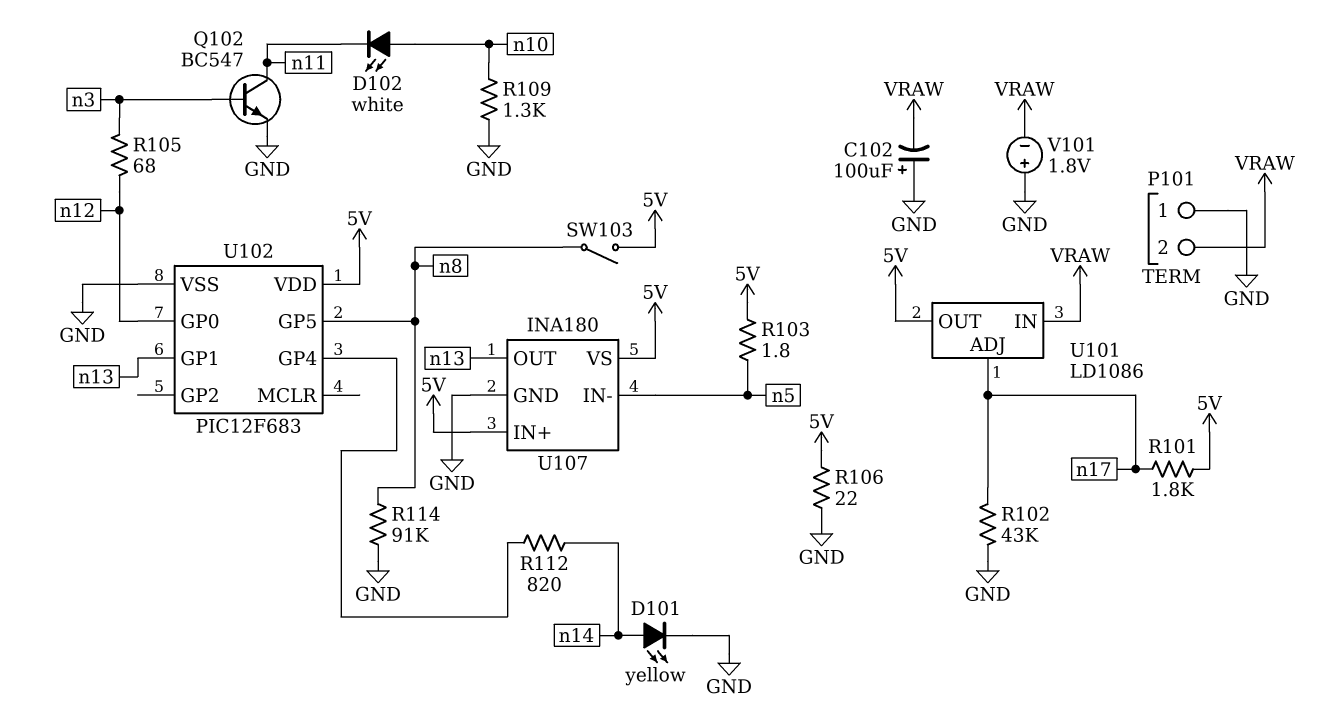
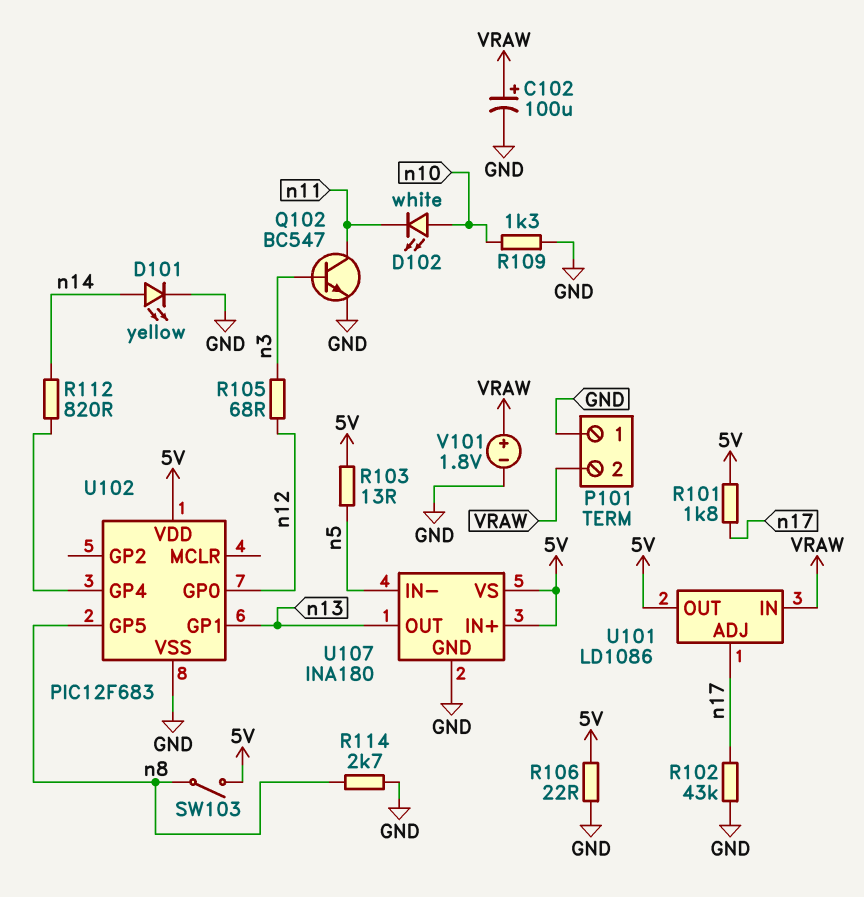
C102: 100uF (plus GND, minus VRAW) -> 100uF (plus VRAW, minus GND)
R103: 1.8 (5V, n5) -> 13 (5V, n5)
R114: 91k (GND, n8) -> 2.7k (GND, n8)
V101: 1.8V (plus GND, minus VRAW) -> 1.8V (plus VRAW, minus GND)

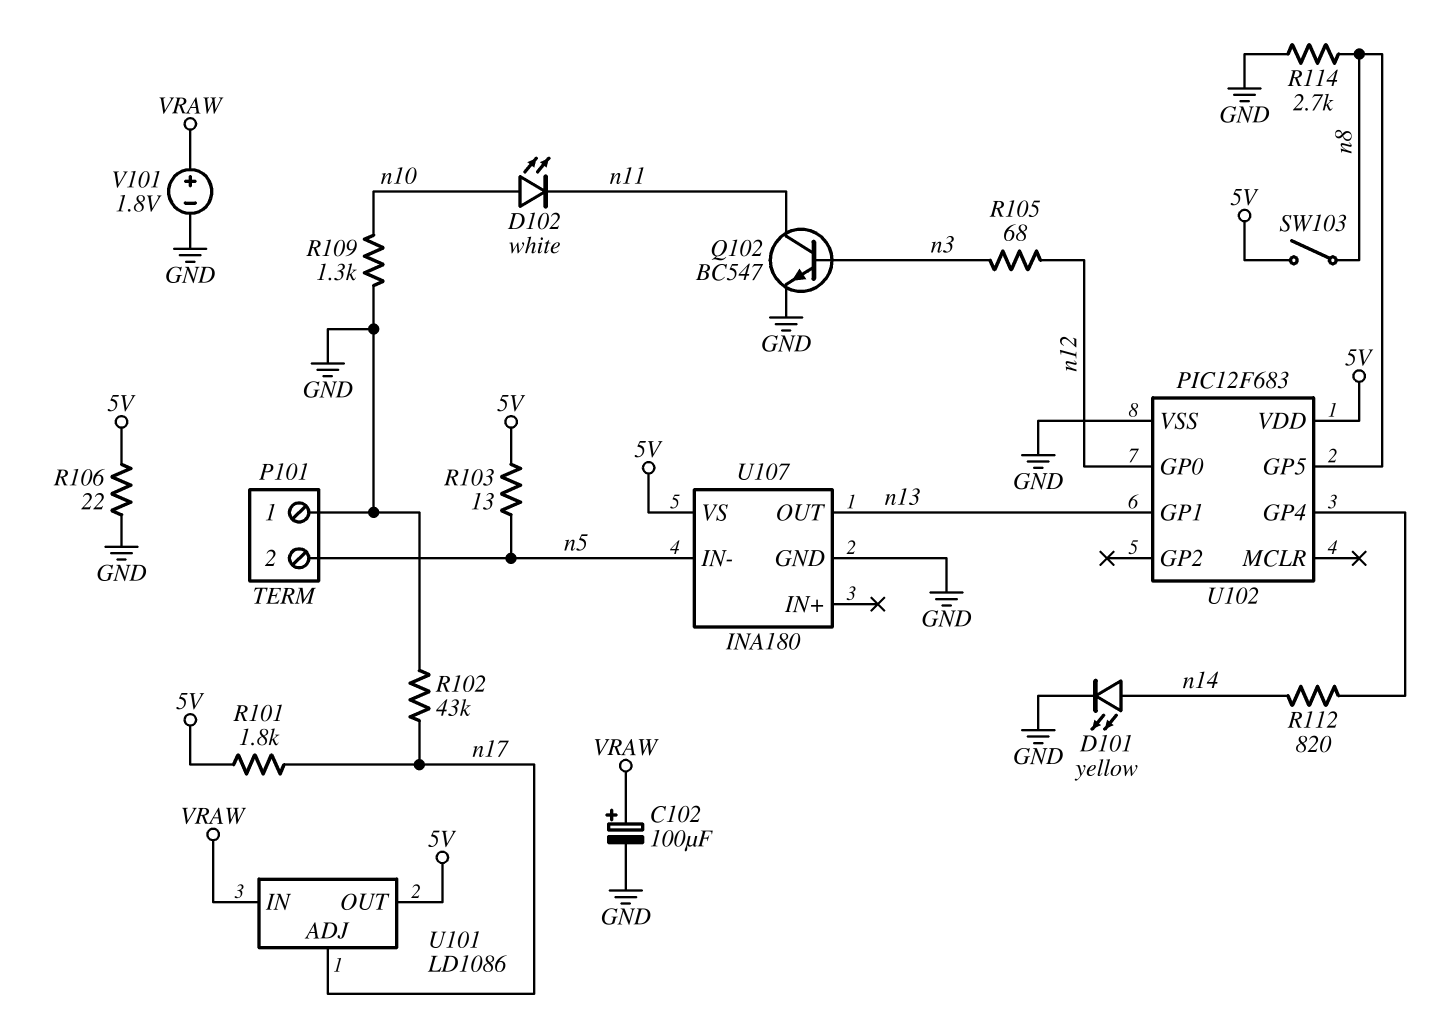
P101 pin 2: VRAW -> n5
U107 pin IN+: 5V -> none

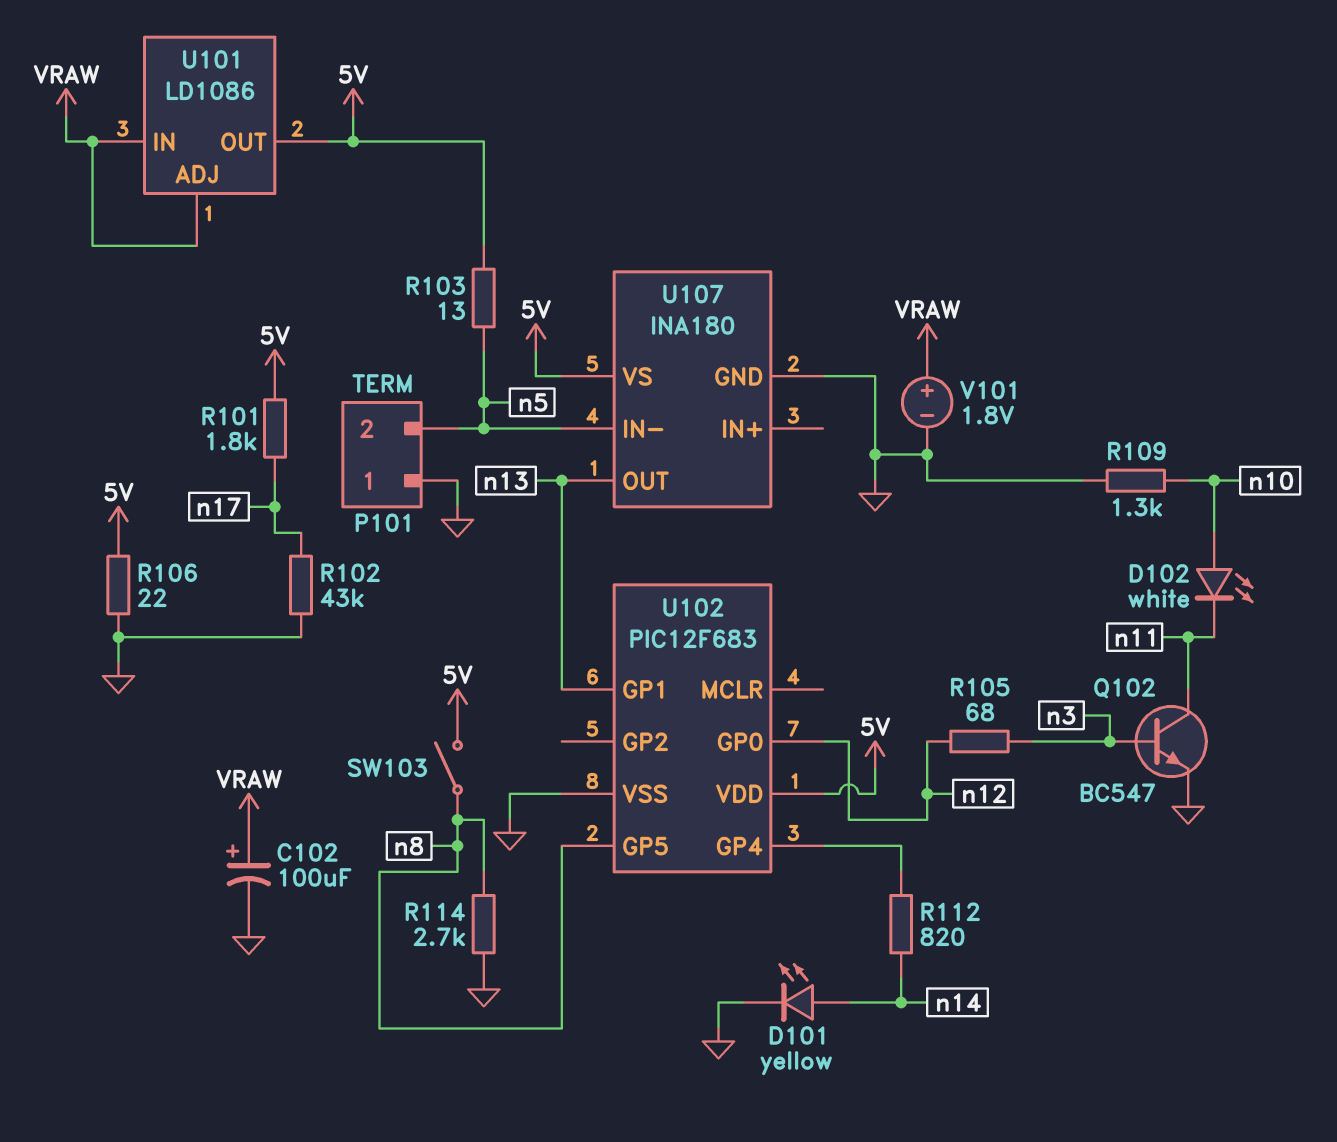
U101 pin ADJ: n17 -> VRAW

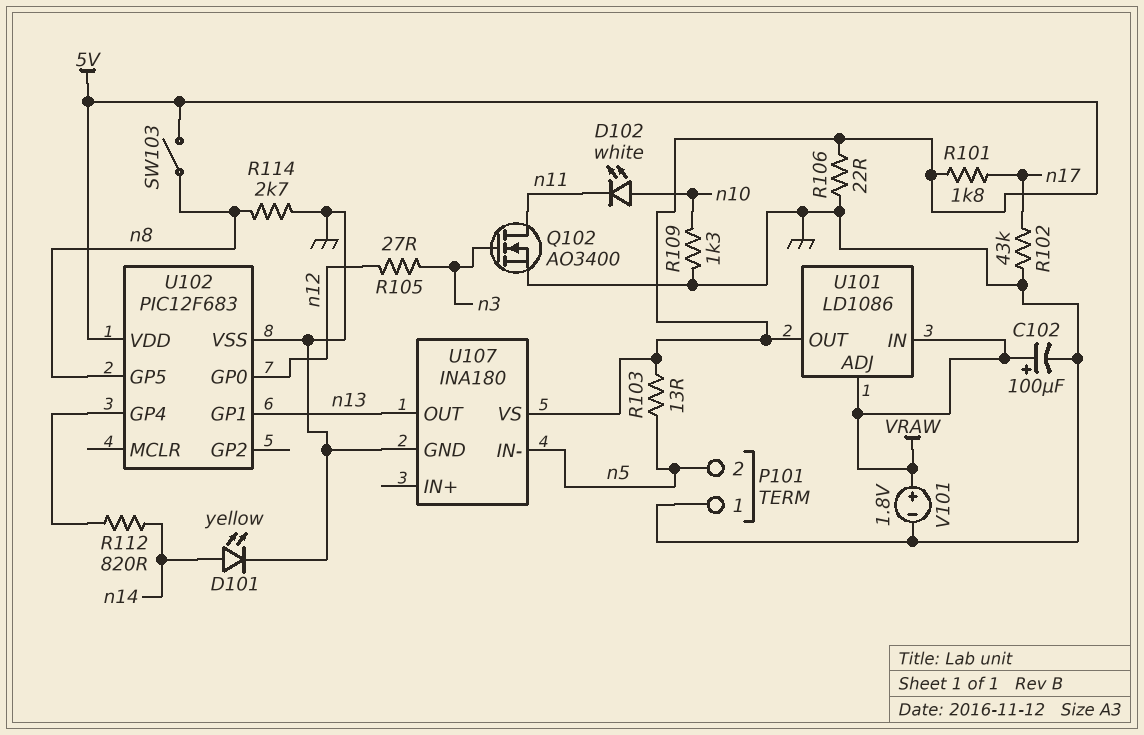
Q102: NPN BC547 (B n3, C n11, E GND) -> NMOS AO3400 (G n3, D n11, S GND)
R105: 68 (n3, n12) -> 27 (n3, n12)

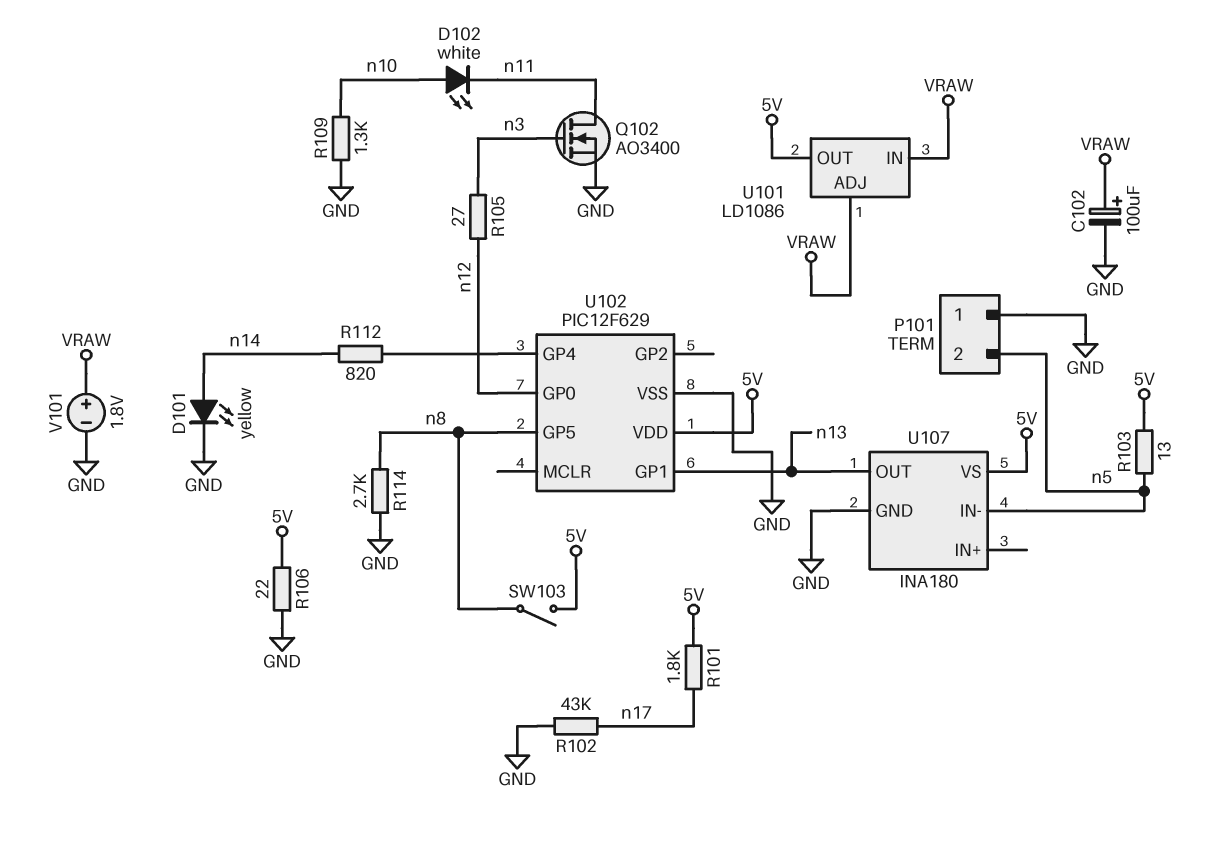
U102: PIC12F683 -> PIC12F629

